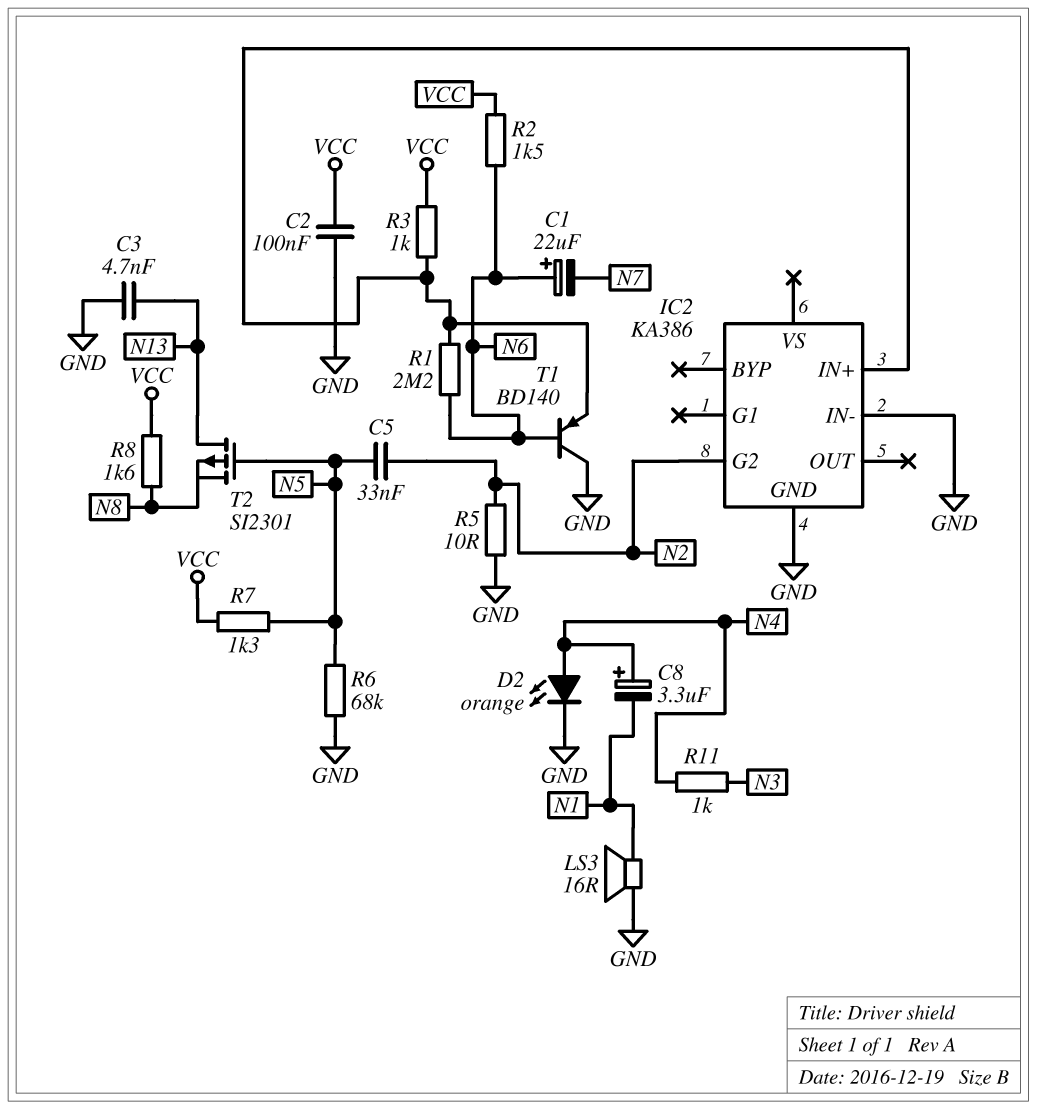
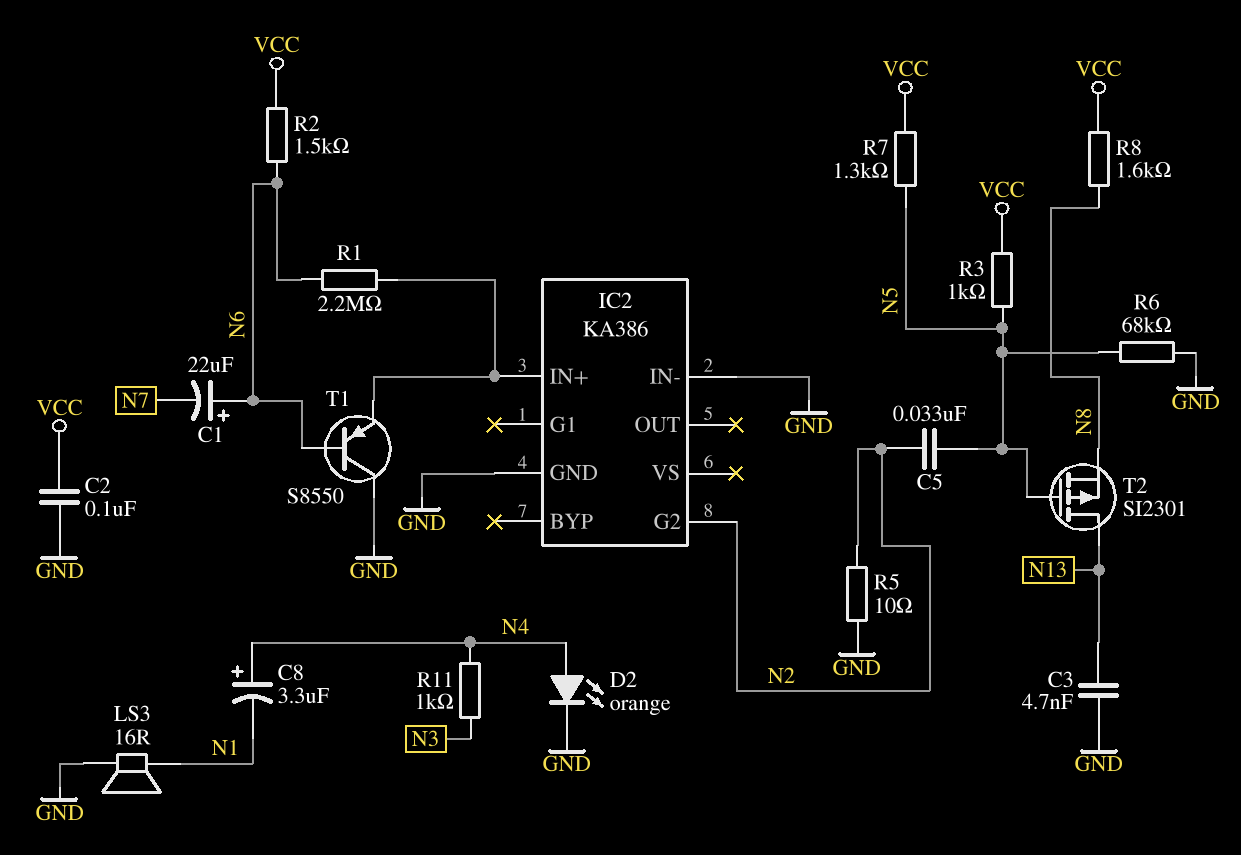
R3: 1k (IC2/IN+, VCC) -> 1k (N5, VCC)
T1: PNP BD140 (B N6, C GND, E IC2/IN+) -> PNP S8550 (B N6, C GND, E IC2/IN+)

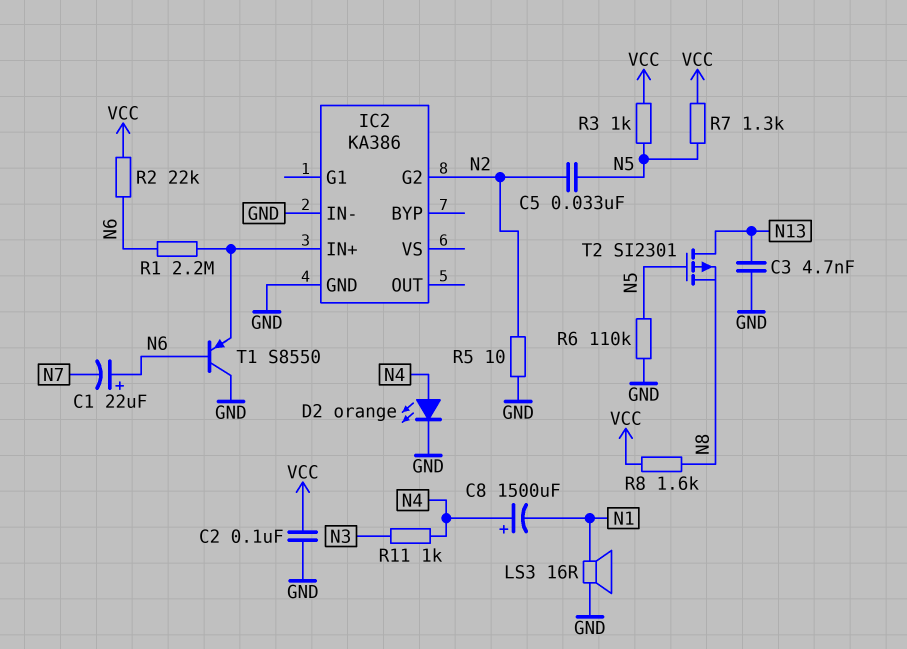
C8: 3.3uF (plus N4, minus N1) -> 1500uF (plus N4, minus N1)
R2: 1.5k (N6, VCC) -> 22k (N6, VCC)
R6: 68k (GND, N5) -> 110k (GND, N5)

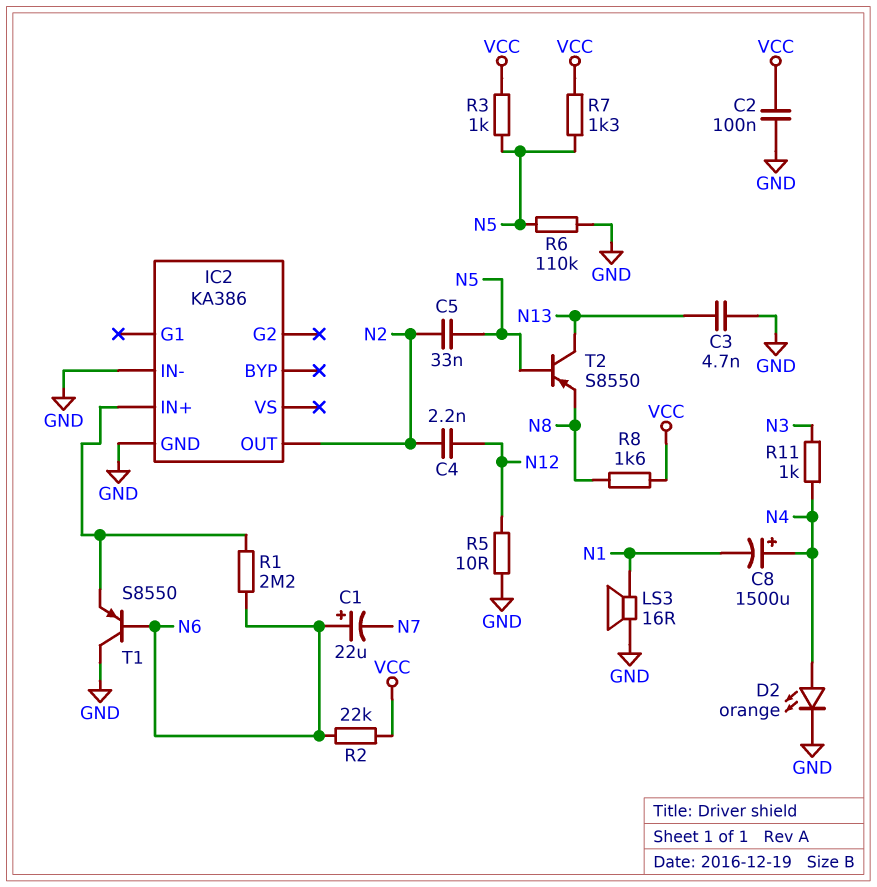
C4: none -> 2.2nF (N2, N12)
IC2 pin G2: N2 -> none
IC2 pin OUT: none -> N2
R5: 10 (GND, N2) -> 10 (GND, N12)
T2: PMOS SI2301 (G N5, D N13, S N8) -> PNP S8550 (B N5, C N13, E N8)

